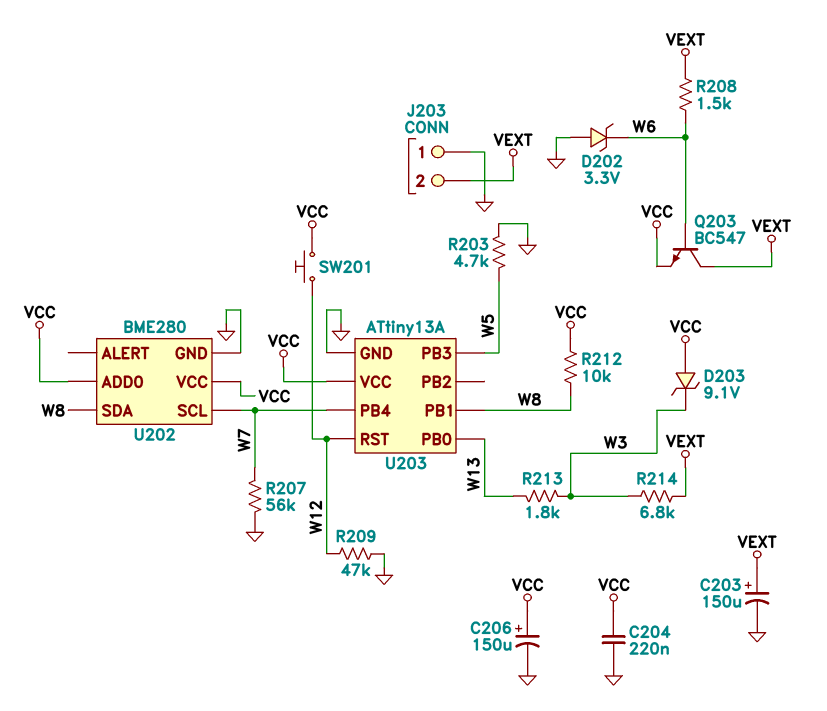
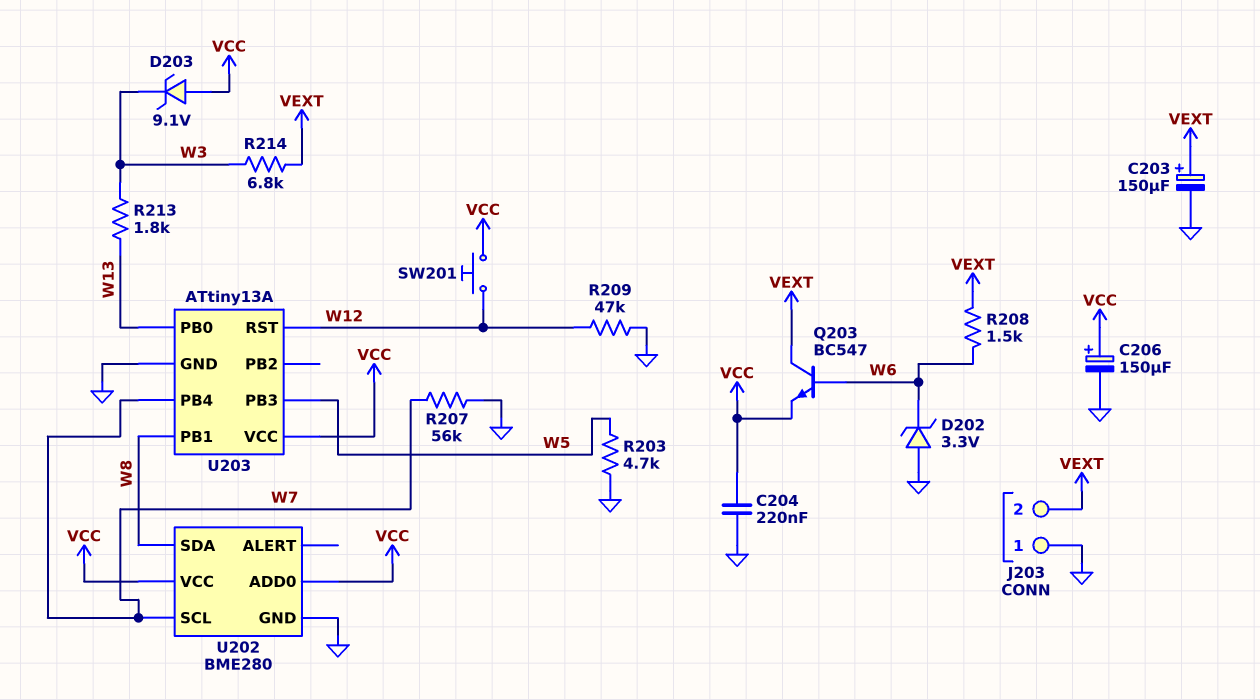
R212: 10k (VCC, W8) -> none

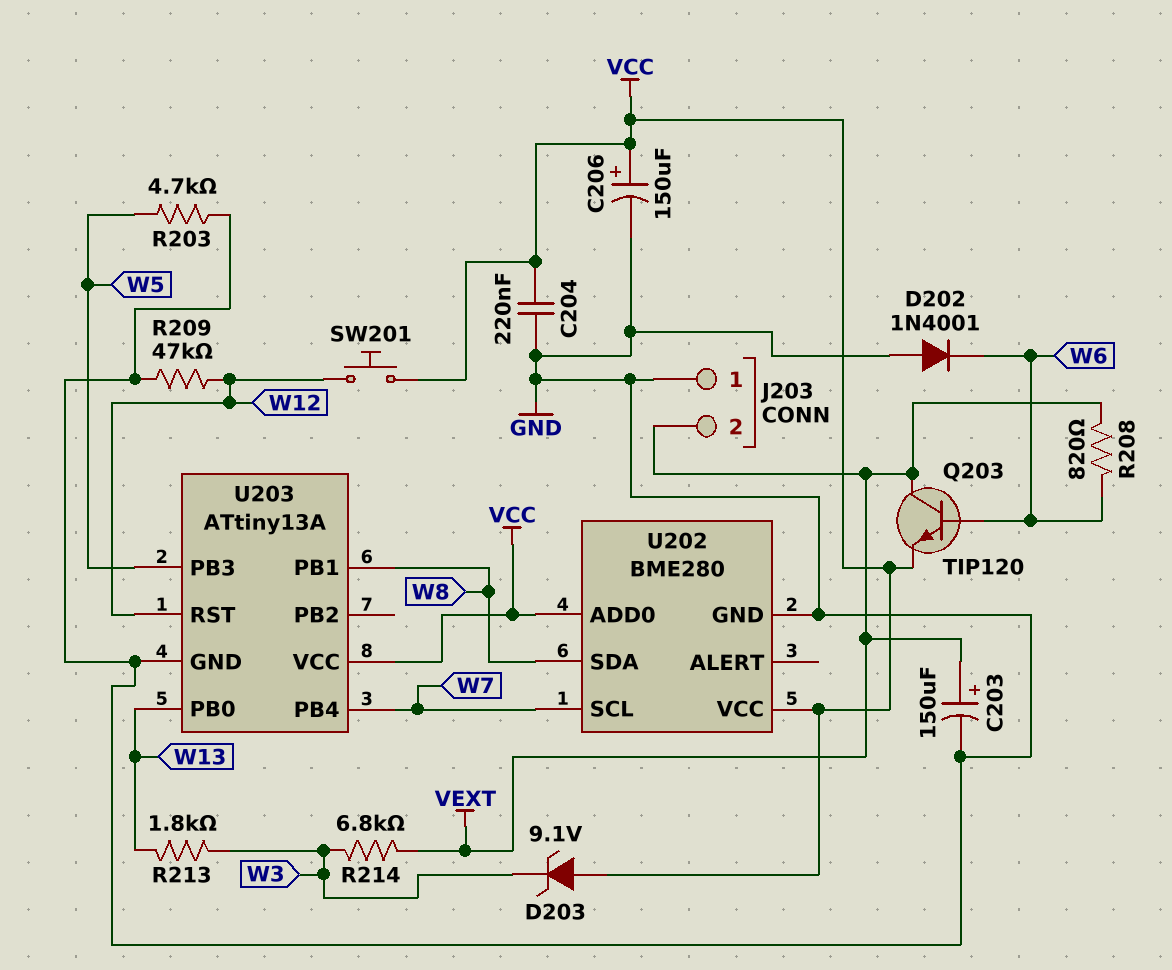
D202: zener 3.3V (A GND, K W6) -> diode 1N4001 (A GND, K W6)
Q203: NPN BC547 (B W6, C VEXT, E VCC) -> NPN TIP120 (B W6, C VEXT, E VCC)
R207: 56k (GND, W7) -> none
R208: 1.5k (VEXT, W6) -> 820 (VEXT, W6)

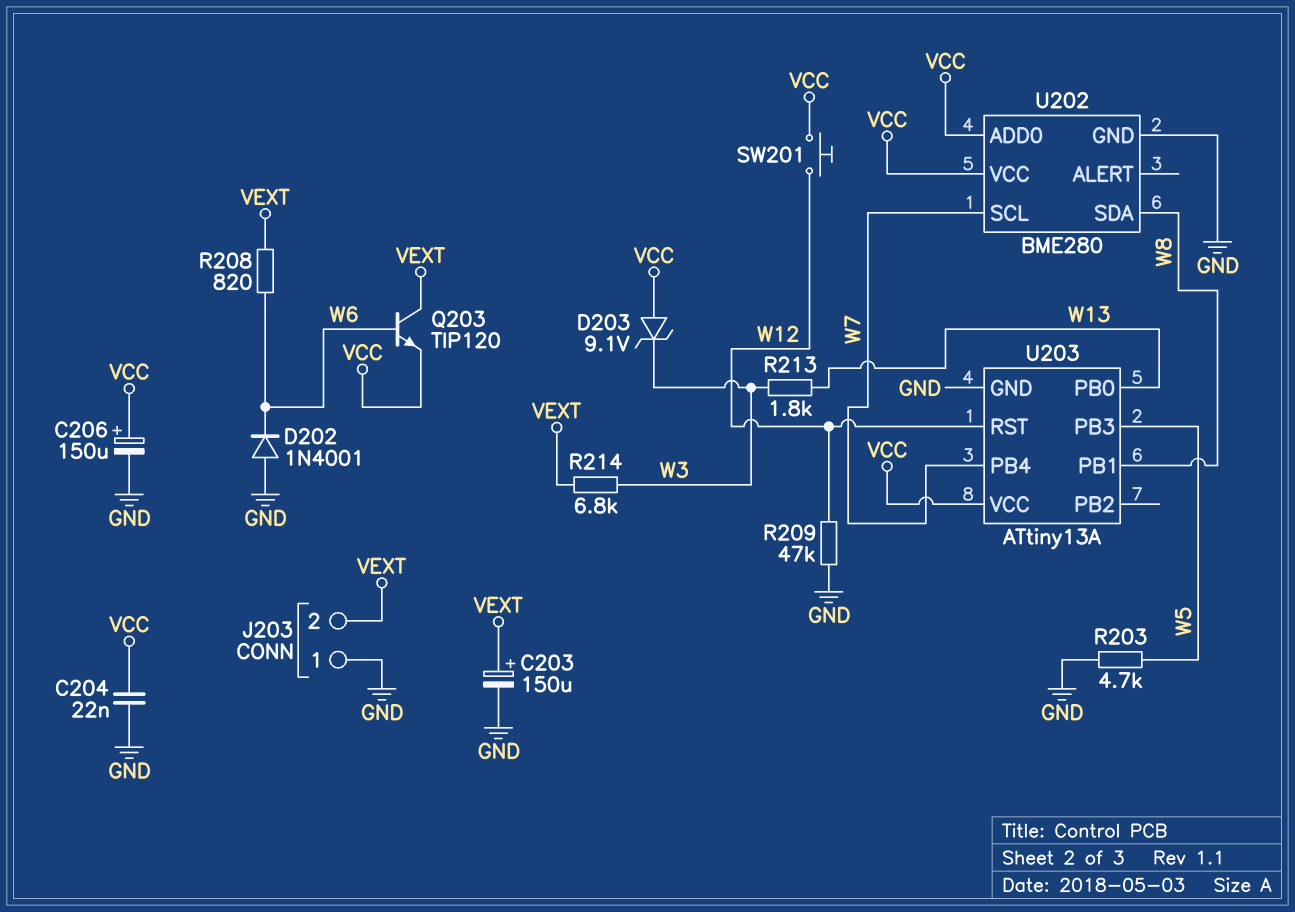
C204: 220nF (GND, VCC) -> 22nF (GND, VCC)

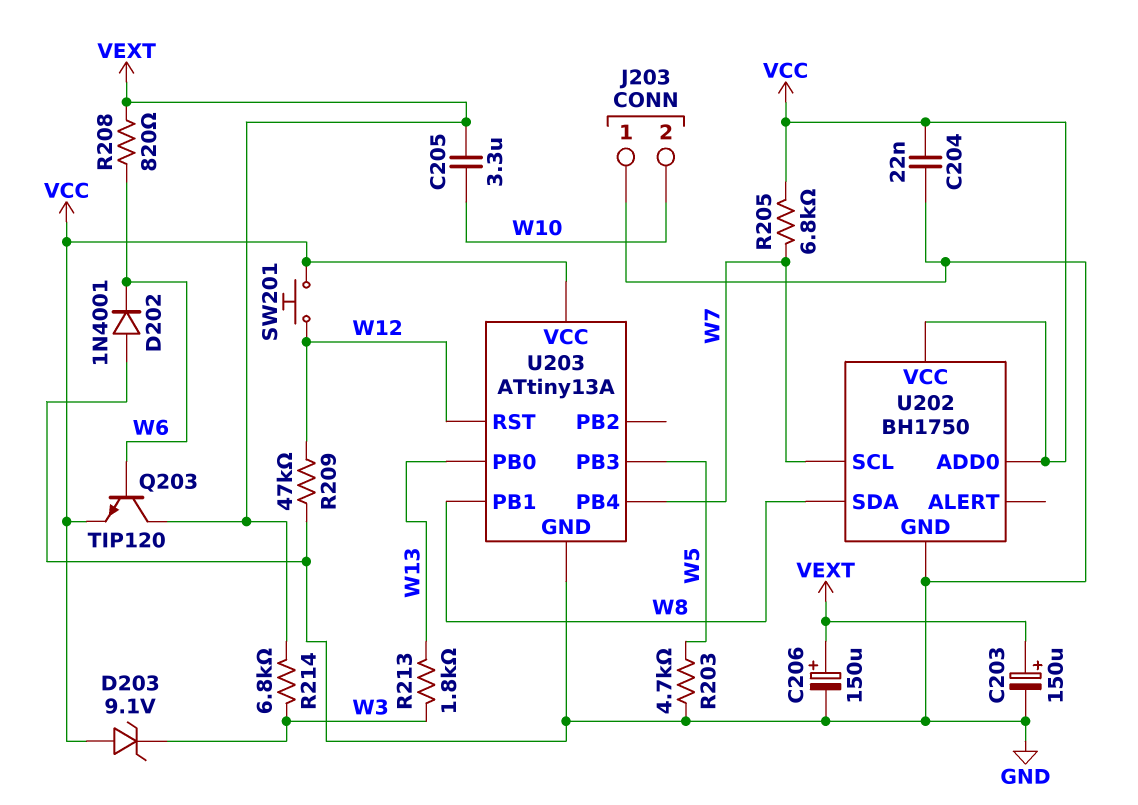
C205: none -> 3.3uF (VEXT, W10)
C206: 150uF (plus VCC, minus GND) -> 150uF (plus VEXT, minus GND)
J203 pin 2: VEXT -> W10
R205: none -> 6.8k (VCC, W7)
U202: BME280 -> BH1750

